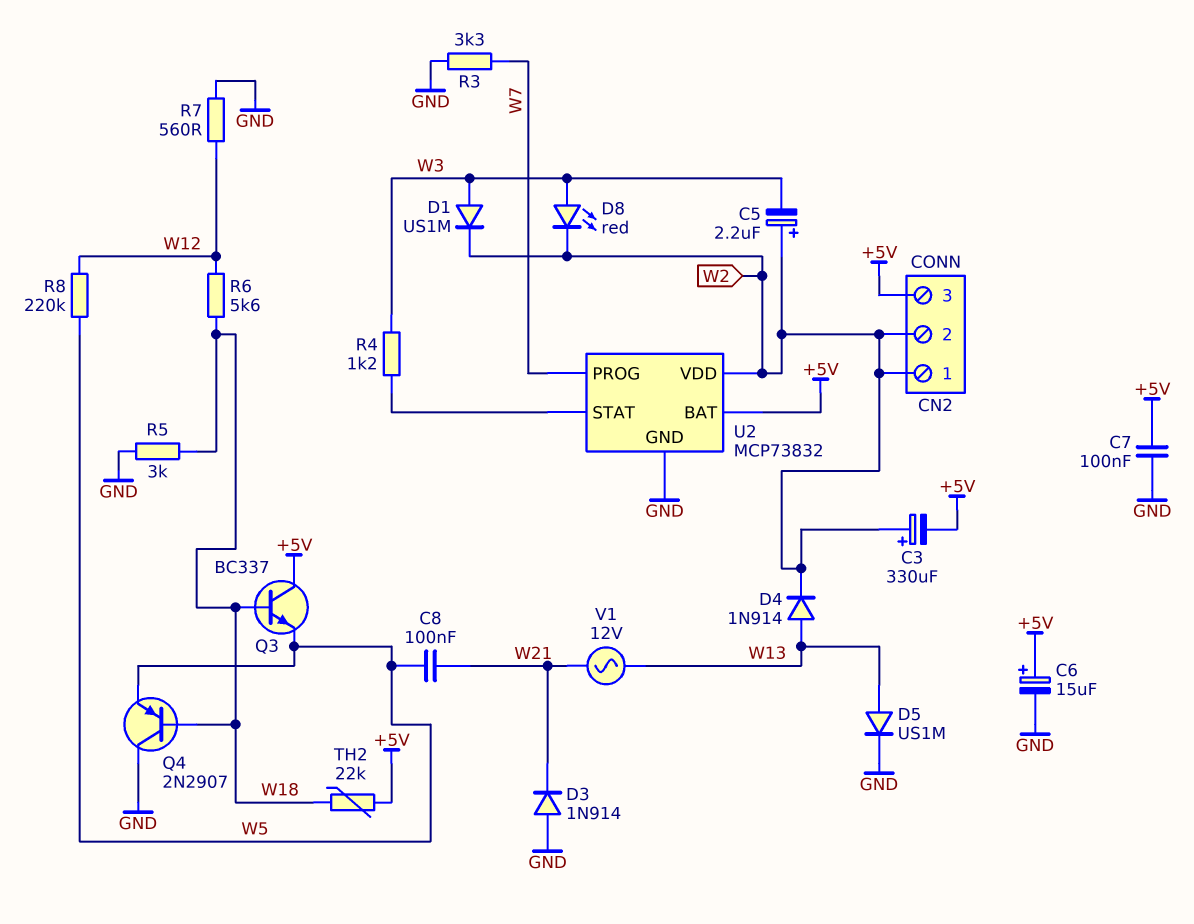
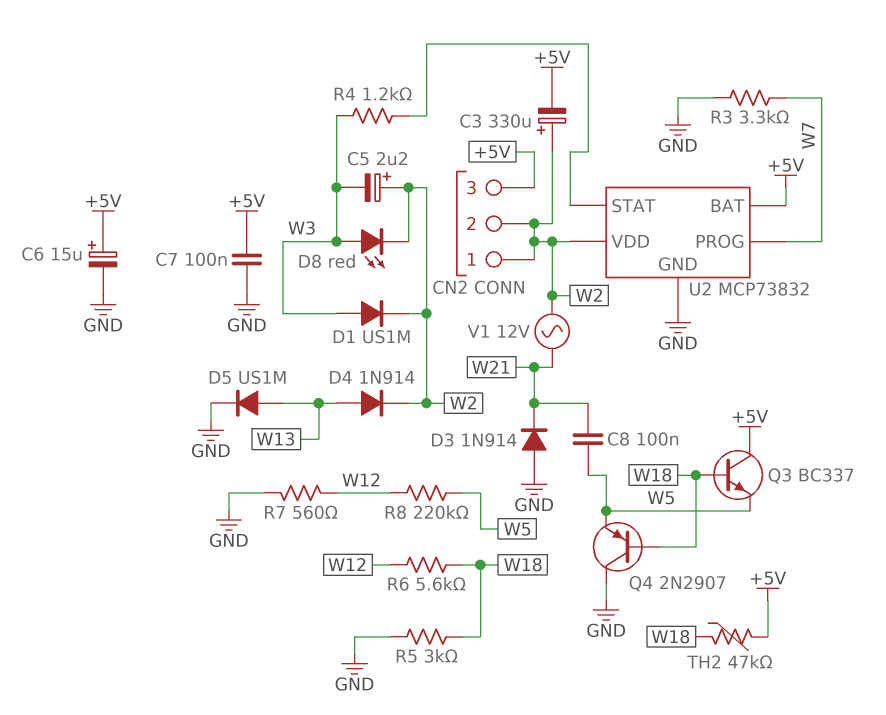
TH2: 22k (+5V, W18) -> 47k (+5V, W18)
V1: AC 12V (W13, W21) -> AC 12V (W2, W21)

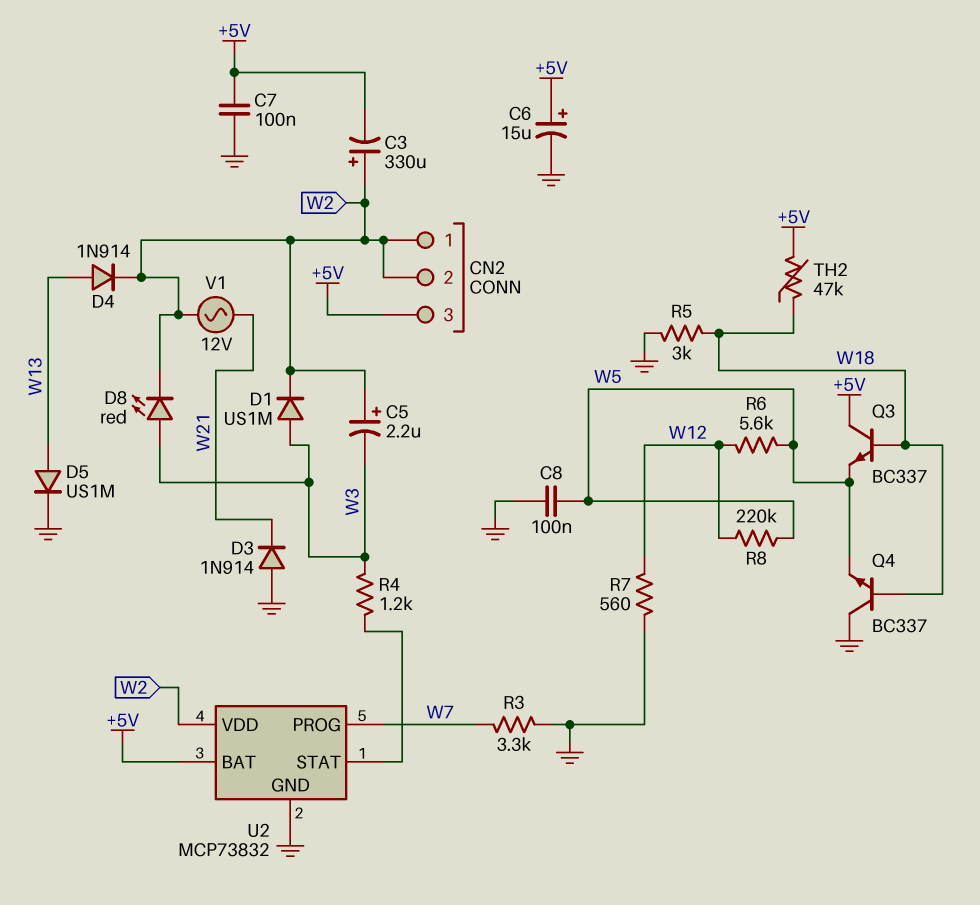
C8: 100nF (W5, W21) -> 100nF (GND, W5)
Q4: PNP 2N2907 (B W18, C GND, E W5) -> NPN BC337 (B W18, C GND, E W5)
R6: 5.6k (W12, W18) -> 5.6k (W5, W12)

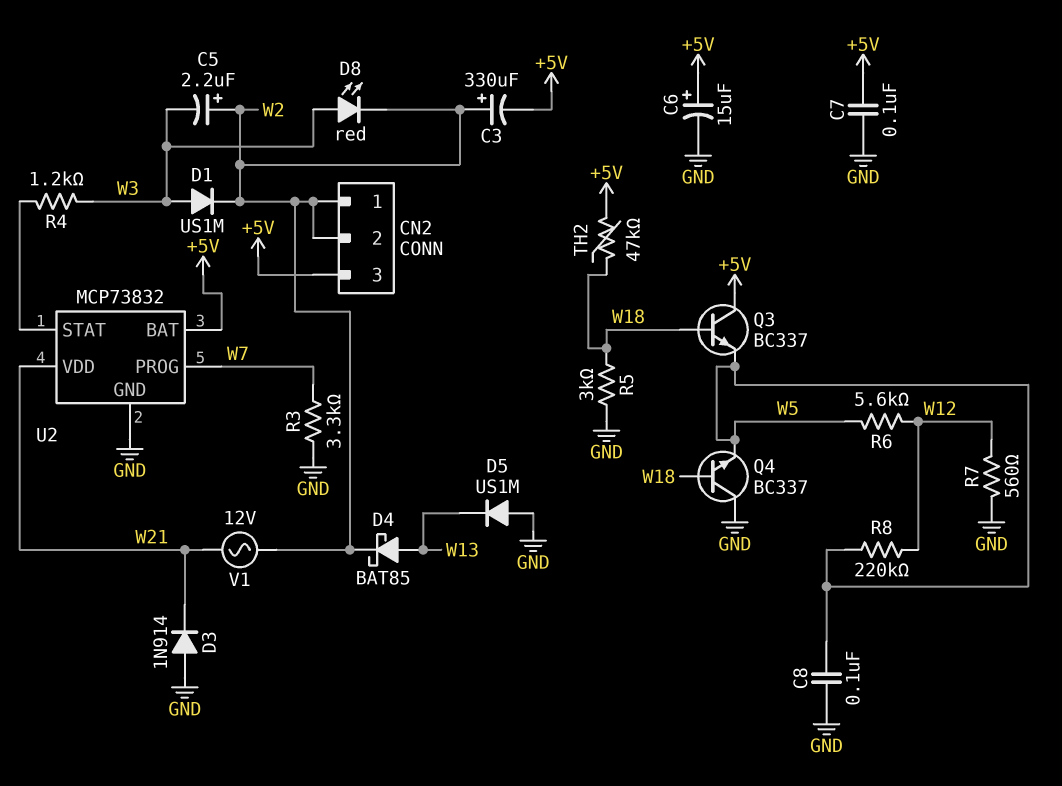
D4: diode 1N914 (A W13, K W2) -> schottky BAT85 (A W13, K W2)
D5: diode US1M (A W13, K GND) -> diode US1M (A GND, K W13)
U2 pin VDD: W2 -> W21

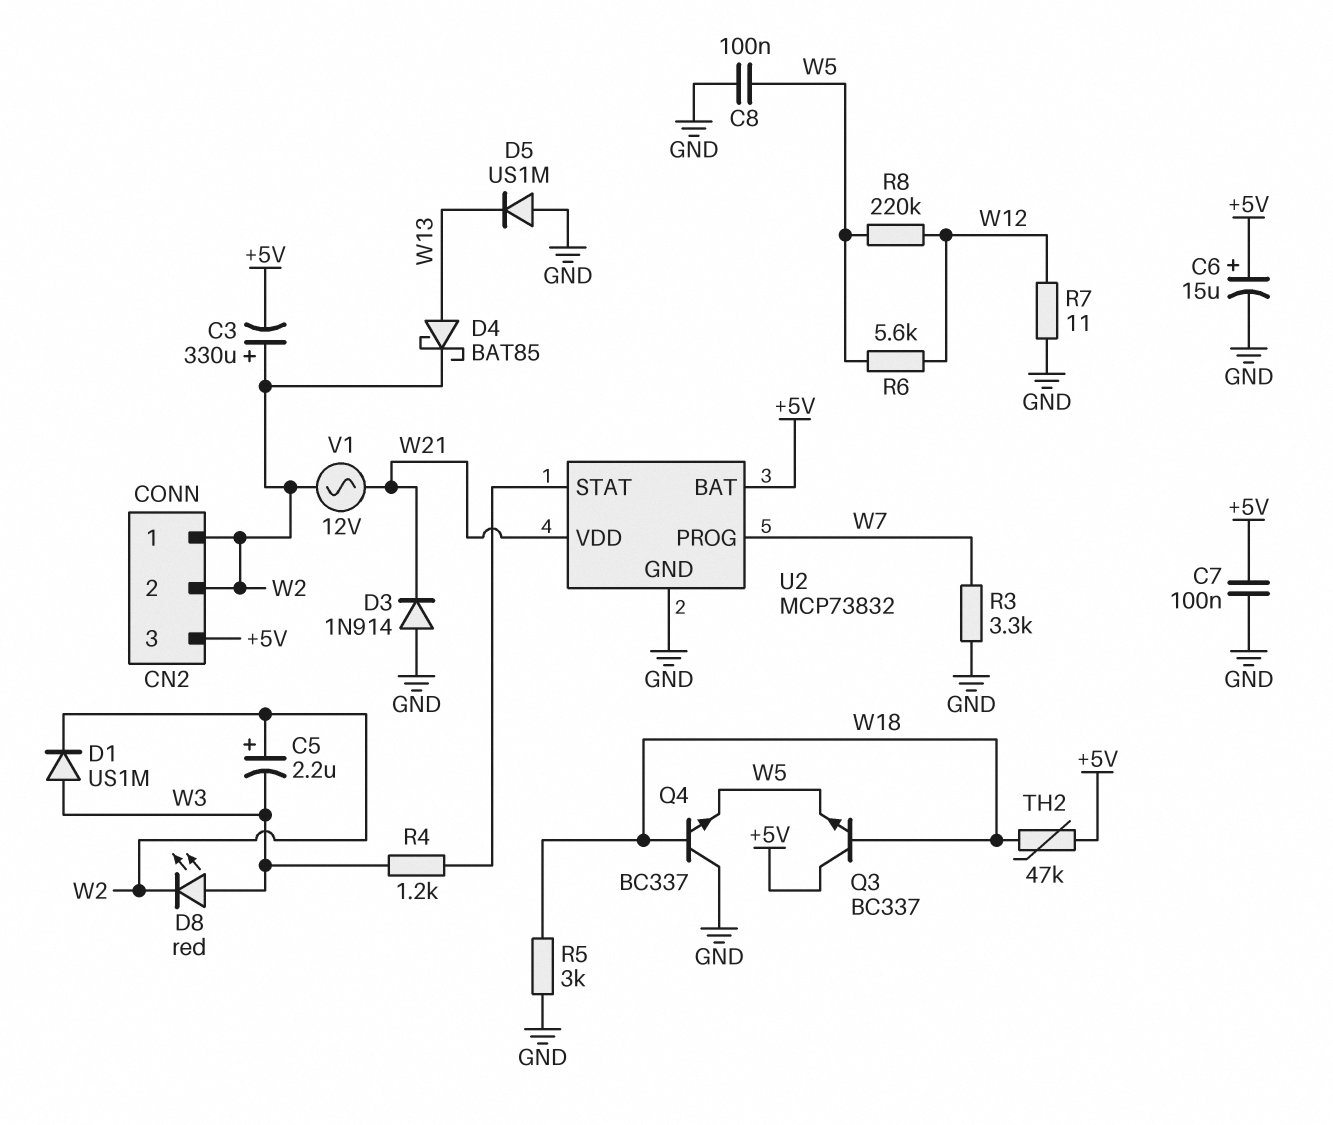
R7: 560 (GND, W12) -> 11 (GND, W12)

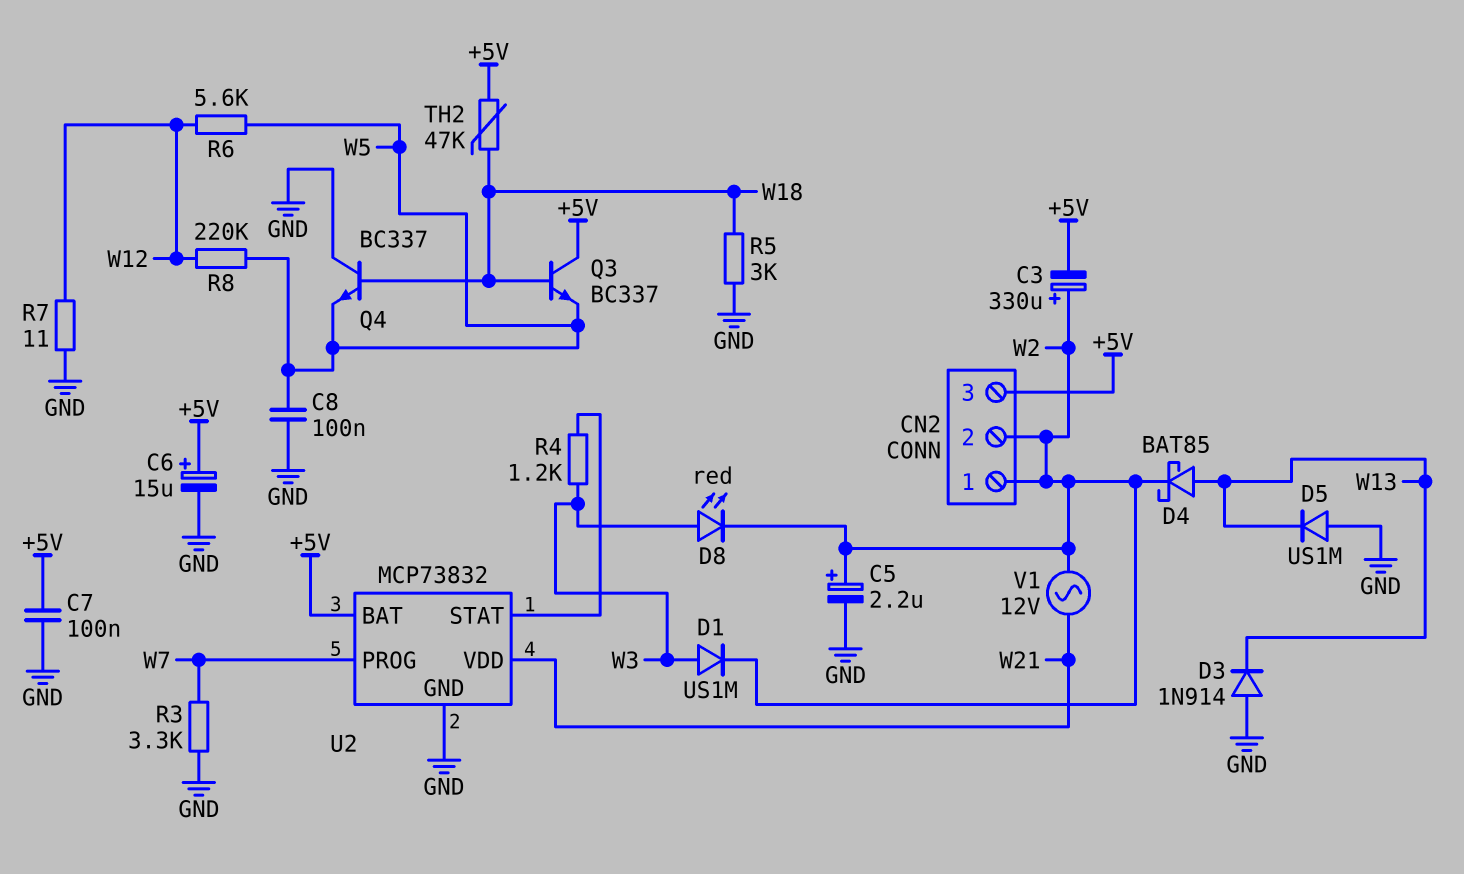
C5: 2.2uF (plus W2, minus W3) -> 2.2uF (plus W2, minus GND)
D3: diode 1N914 (A GND, K W21) -> diode 1N914 (A GND, K W13)

